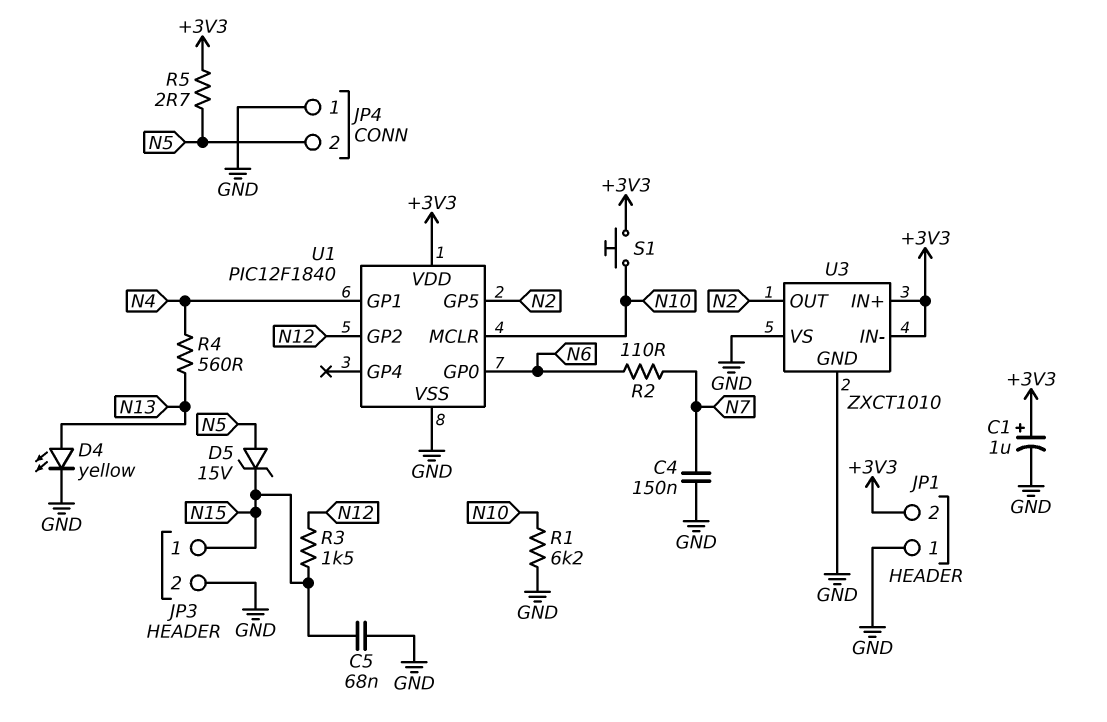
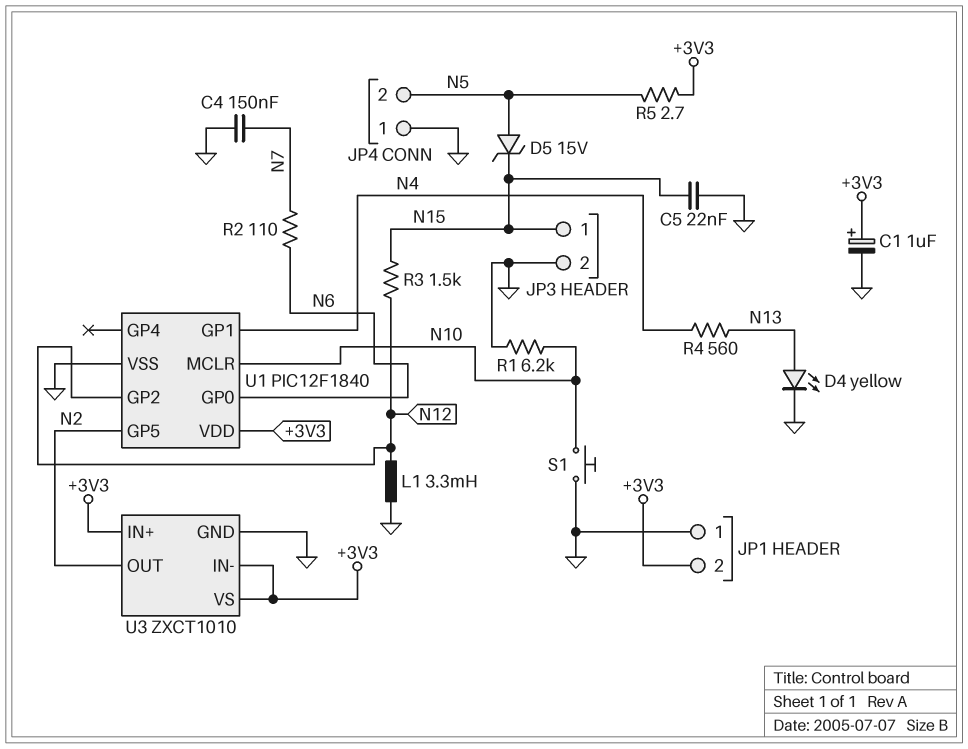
C5: 68nF (GND, N15) -> 22nF (GND, N15)
L1: none -> 3.3mH (GND, N12)
S1: button (+3V3, N10) -> button (GND, N10)
U3 pin VS: GND -> +3V3

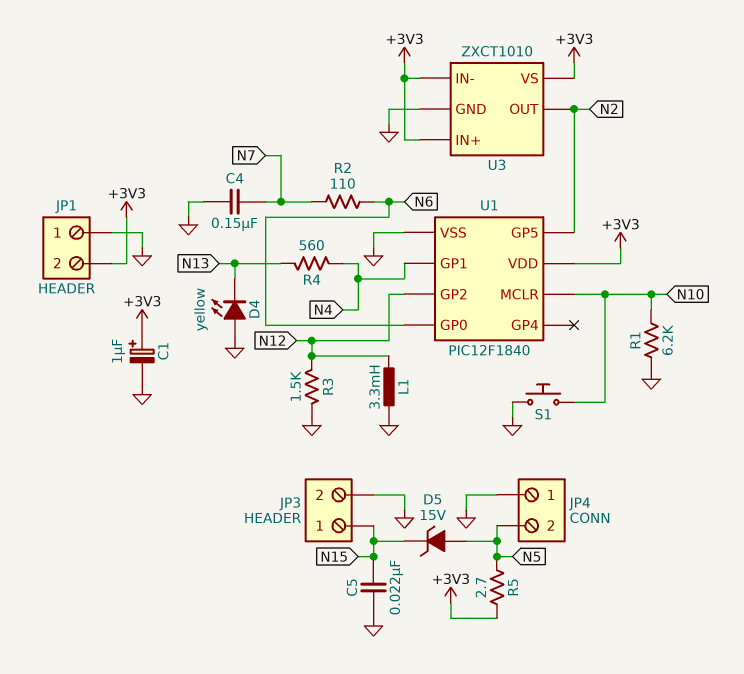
D4: LED yellow (A N13, K GND) -> LED yellow (A GND, K N13)
R3: 1.5k (N12, N15) -> 1.5k (GND, N12)

